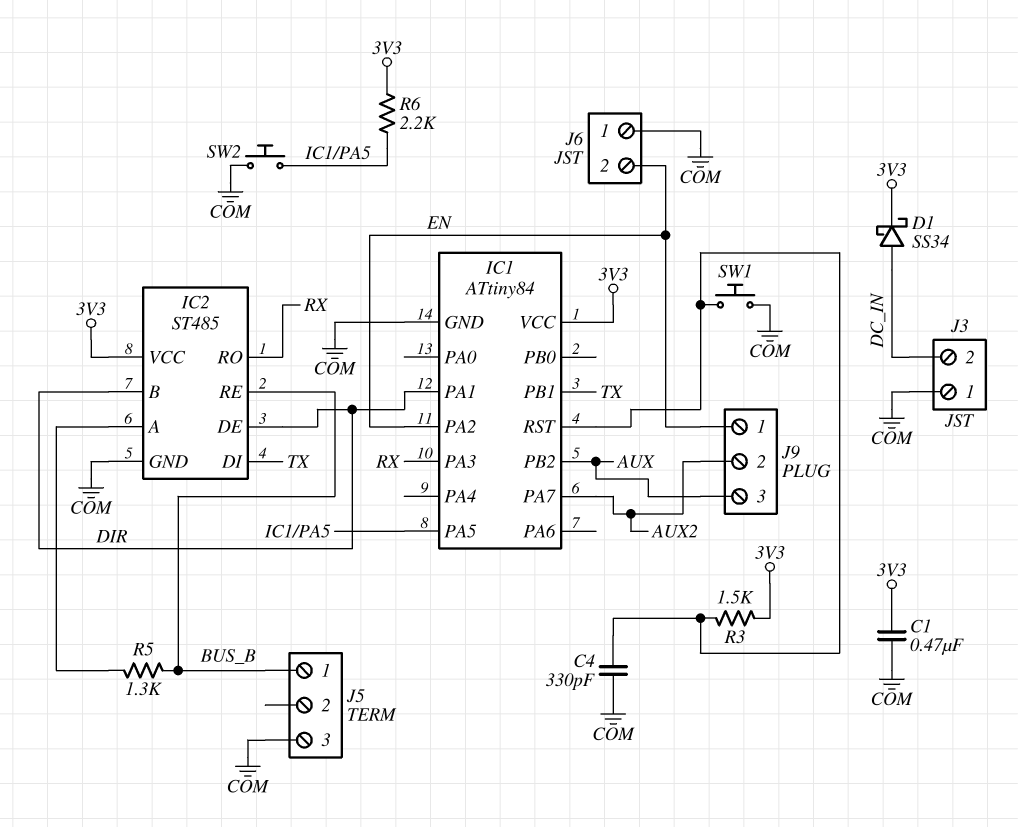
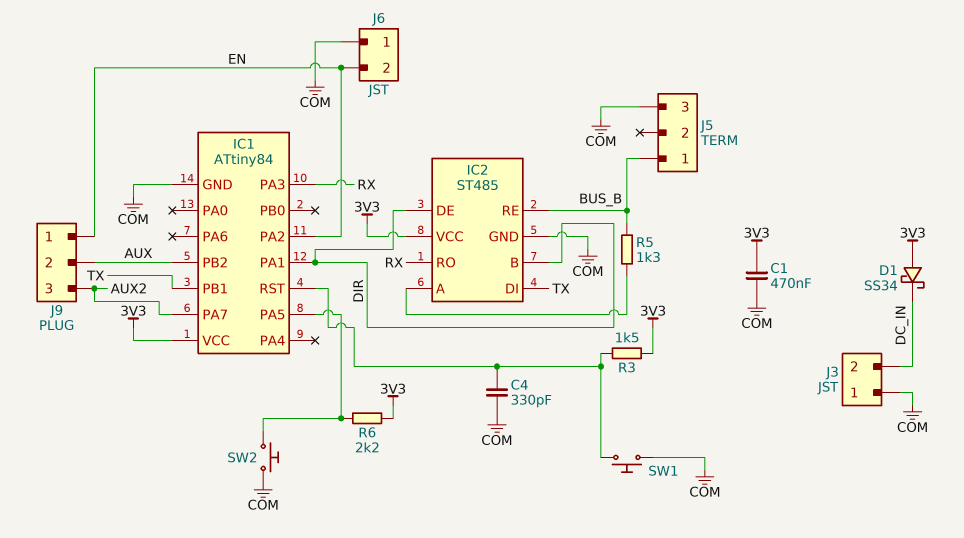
D1: schottky SS34 (A DC_IN, K 3V3) -> schottky SS34 (A 3V3, K DC_IN)
J9 pin 2: AUX2 -> AUX
J9 pin 3: AUX -> AUX2

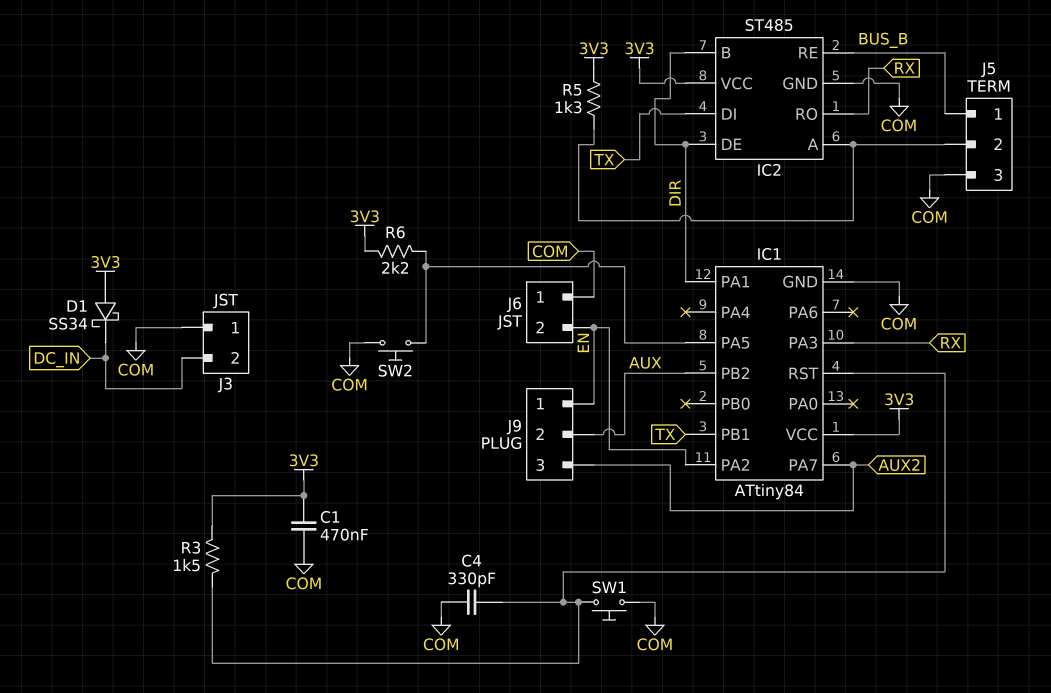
J5 pin 2: none -> IC2/A
R5: 1.3k (BUS_B, IC2/A) -> 1.3k (3V3, IC2/A)

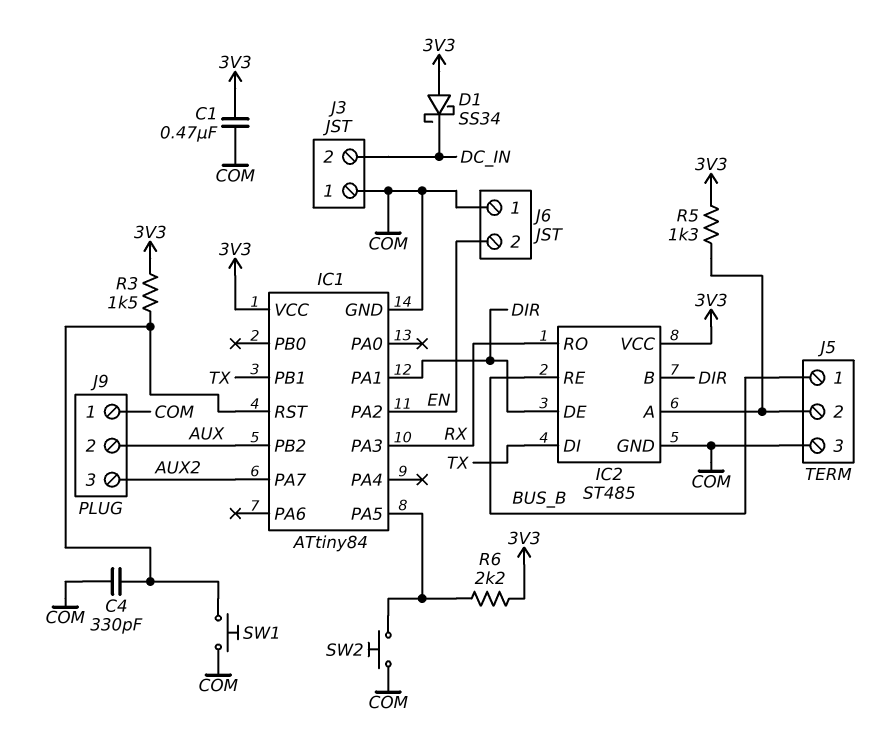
J9 pin 1: EN -> COM

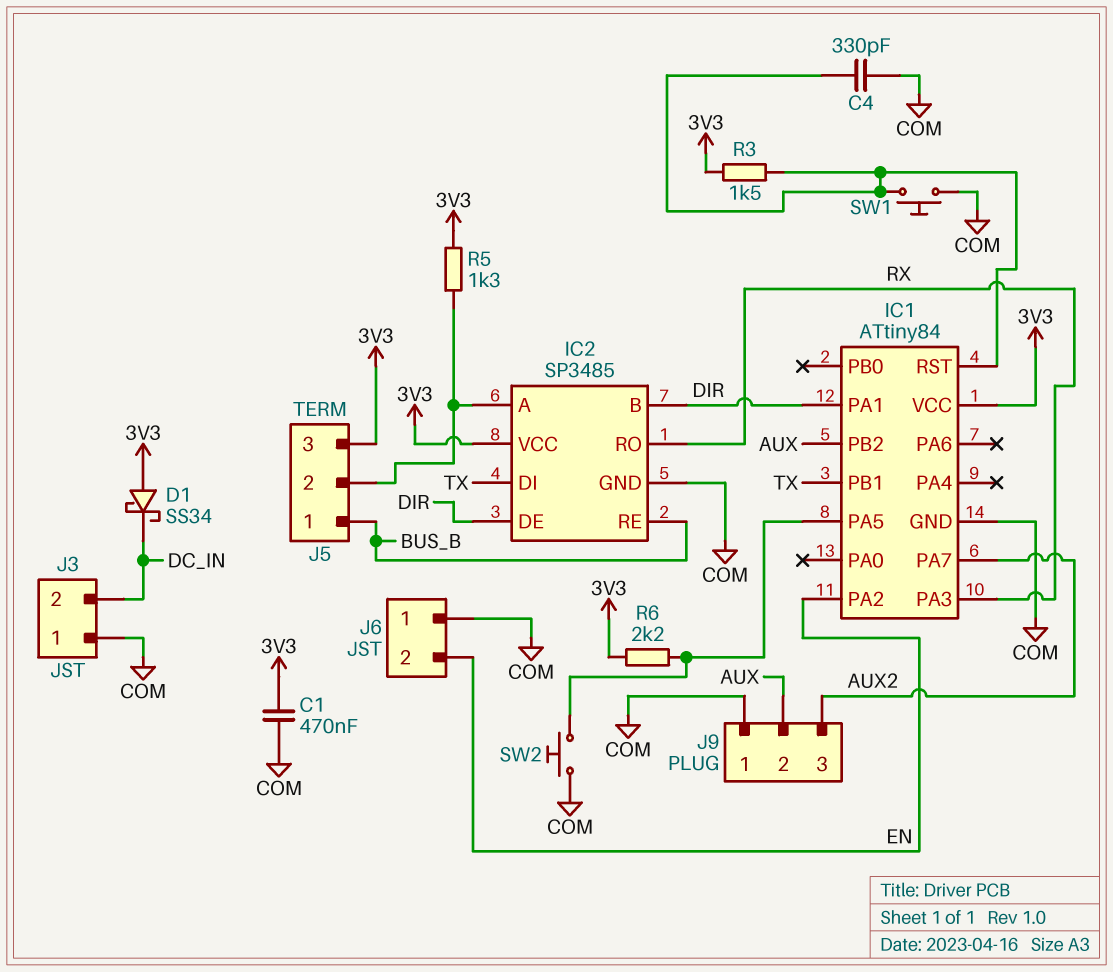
IC2: ST485 -> SP3485
J5 pin 3: COM -> 3V3

